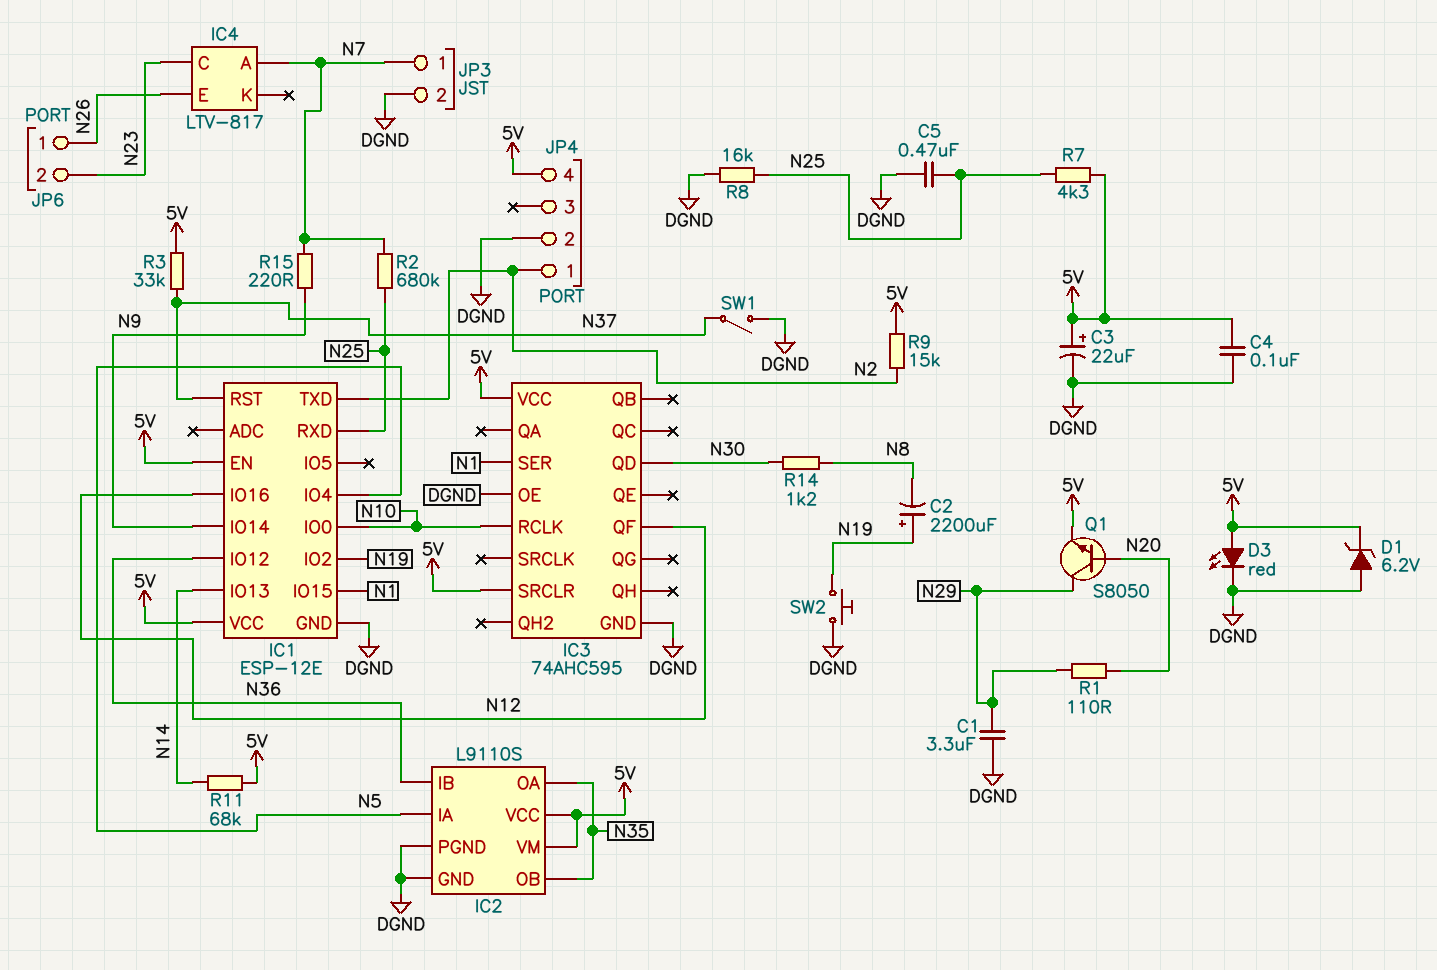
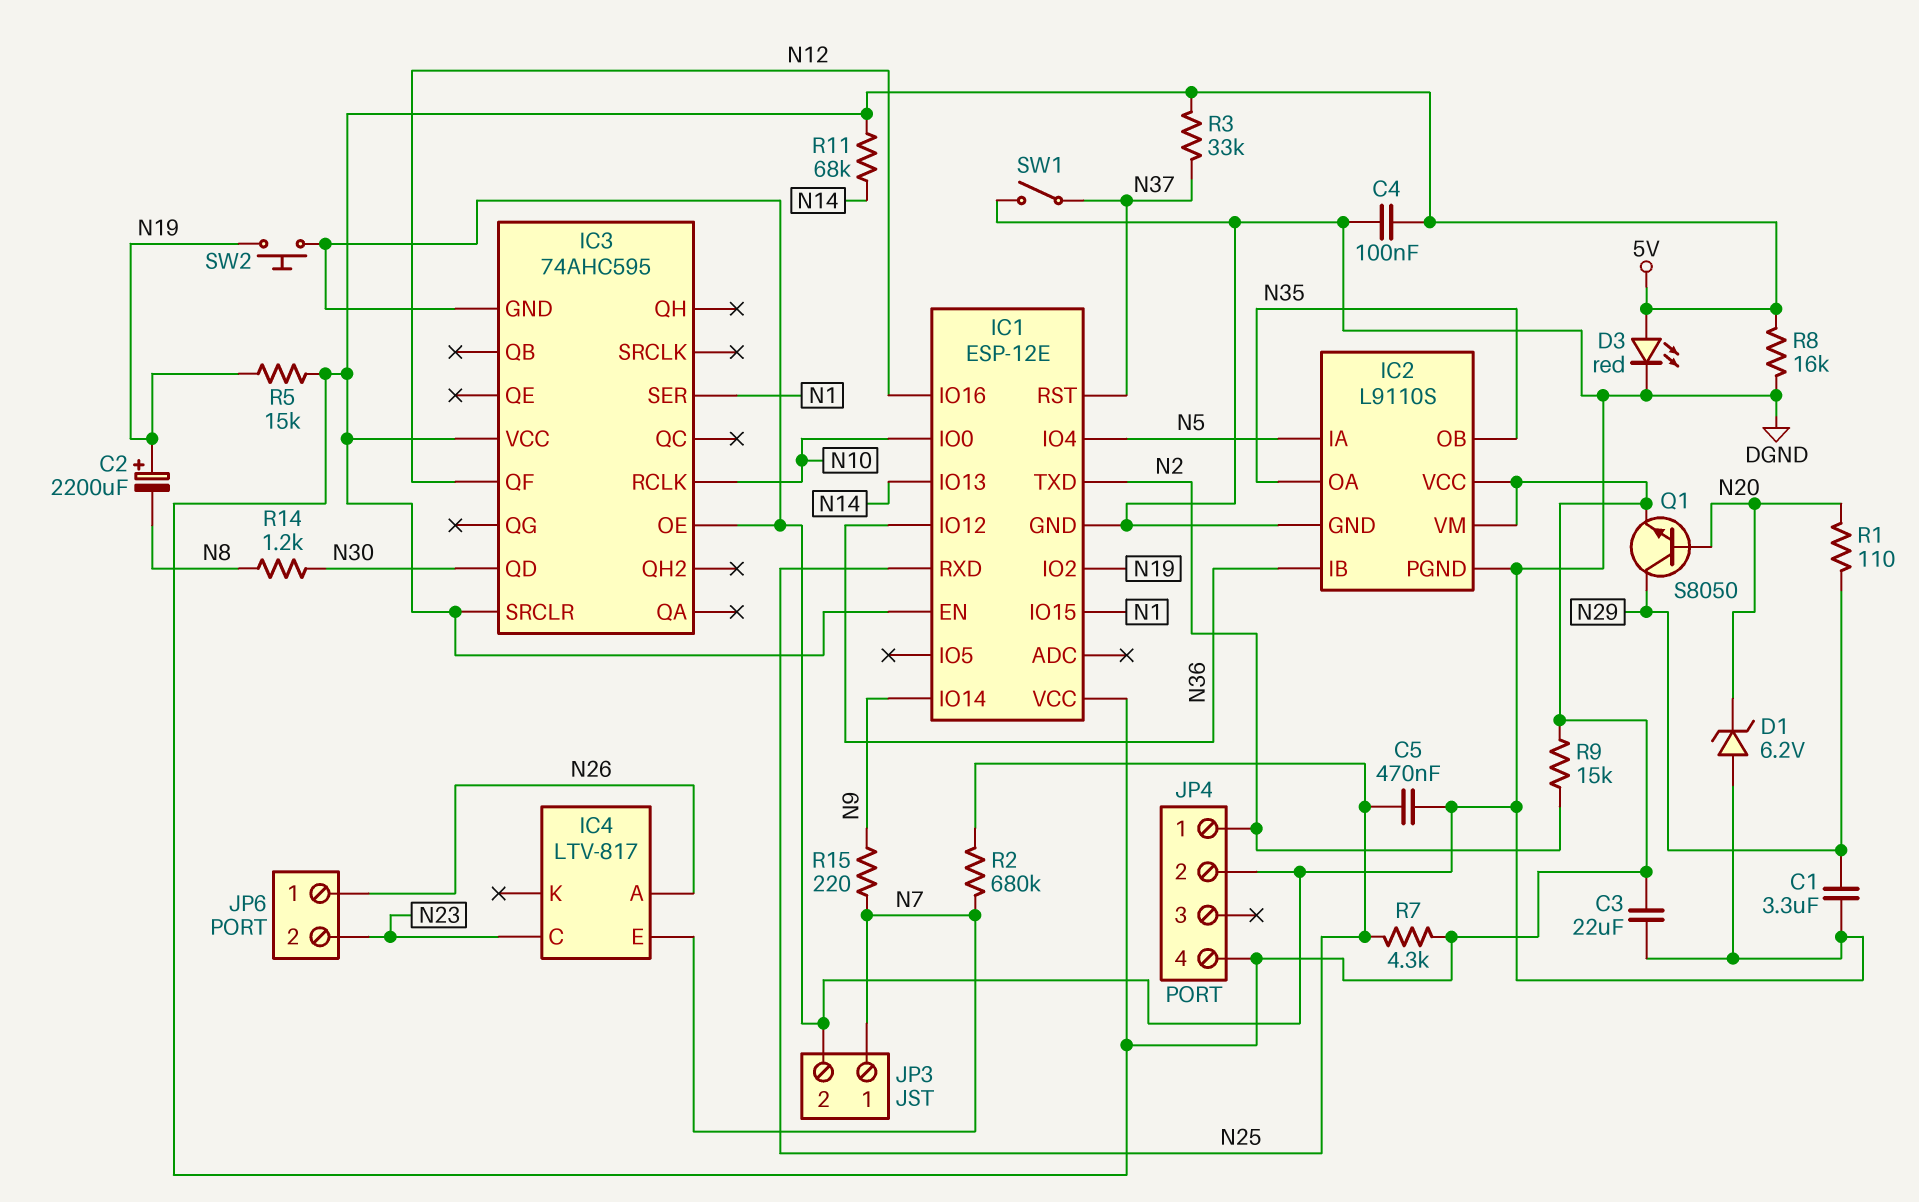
C3: 22uF (plus 5V, minus DGND) -> 22uF (5V, DGND)
D1: zener 6.2V (A DGND, K 5V) -> zener 6.2V (A DGND, K N20)
IC4 pin A: N7 -> N26
IC4 pin E: N26 -> N7
R5: none -> 15k (5V, N19)
R8: 16k (DGND, N25) -> 16k (5V, DGND)

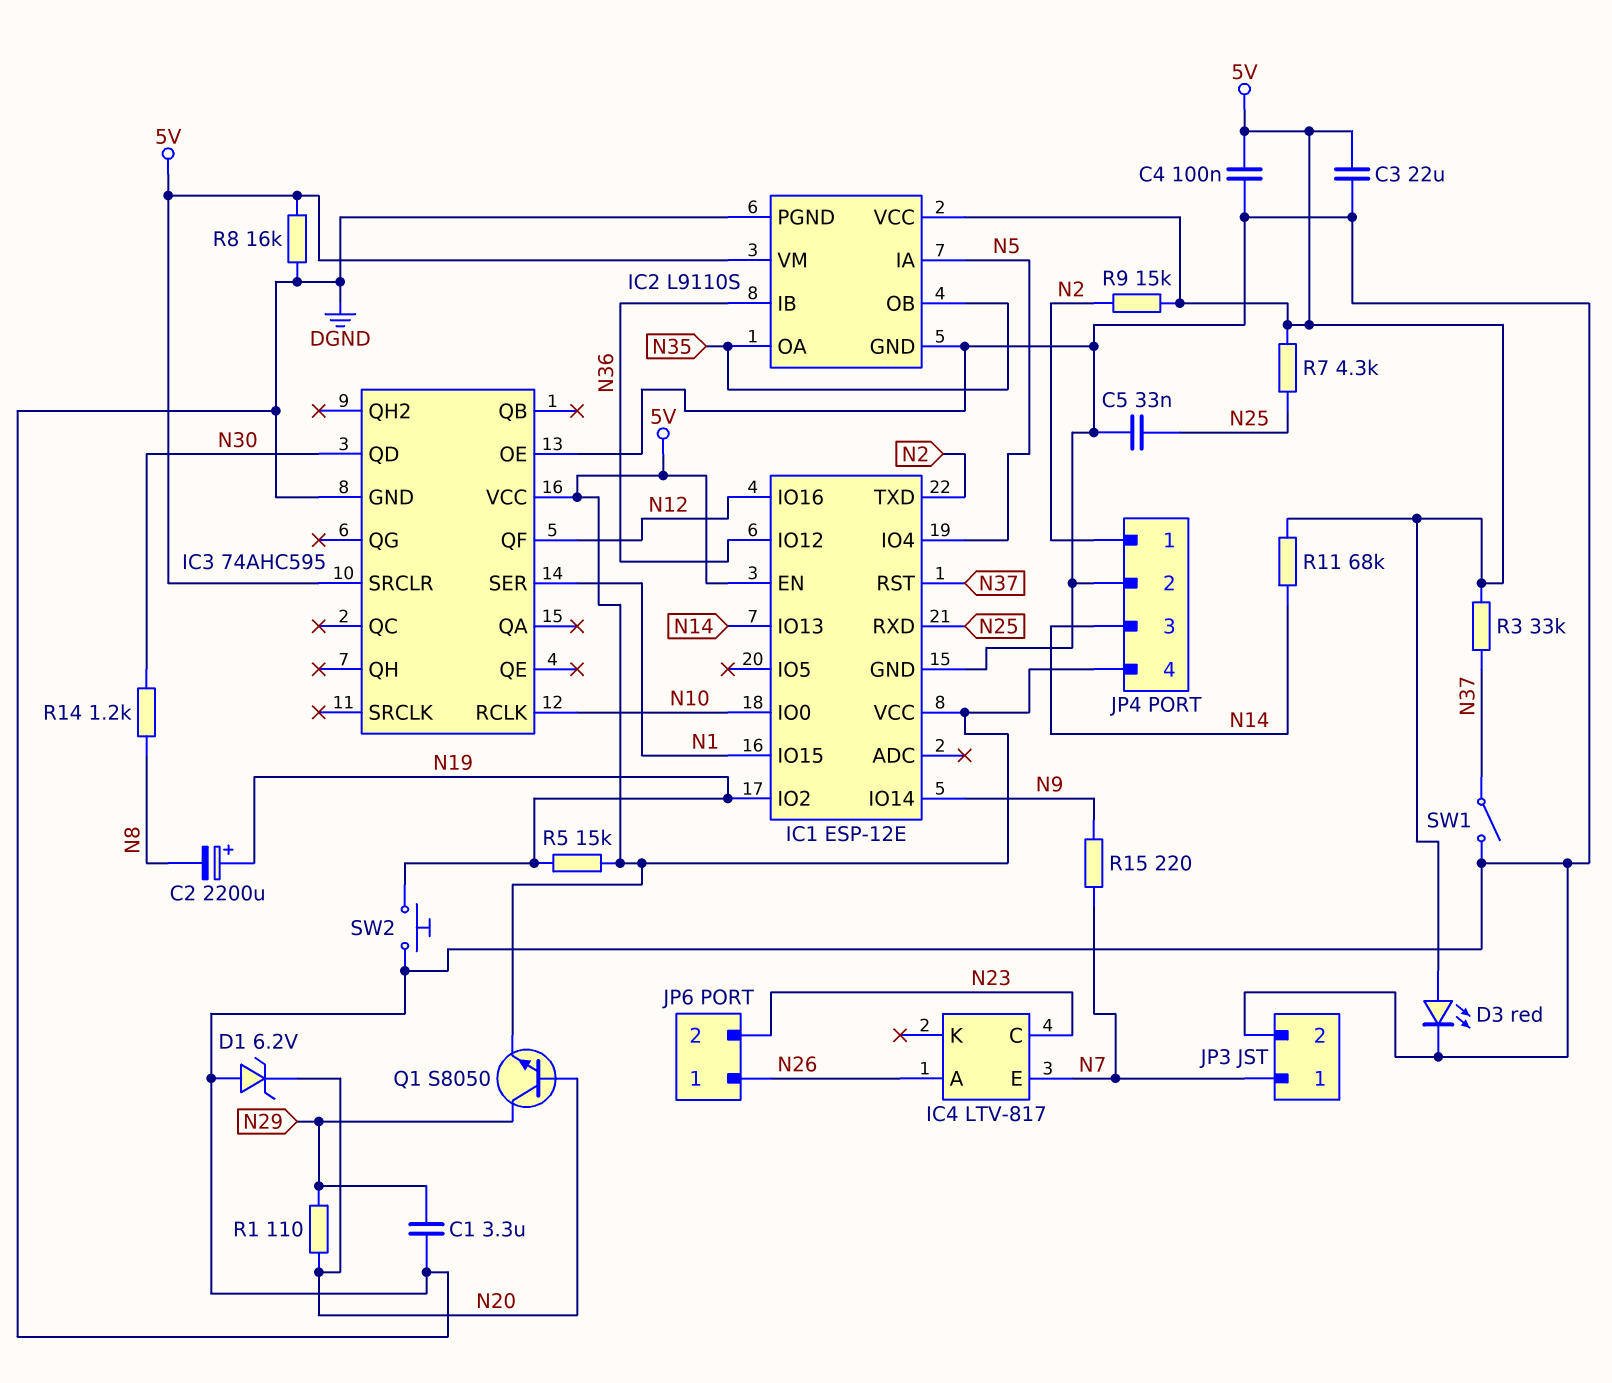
C5: 470nF (DGND, N25) -> 33nF (DGND, N25)
JP4 pin 3: none -> N14
R2: 680k (N7, N25) -> none

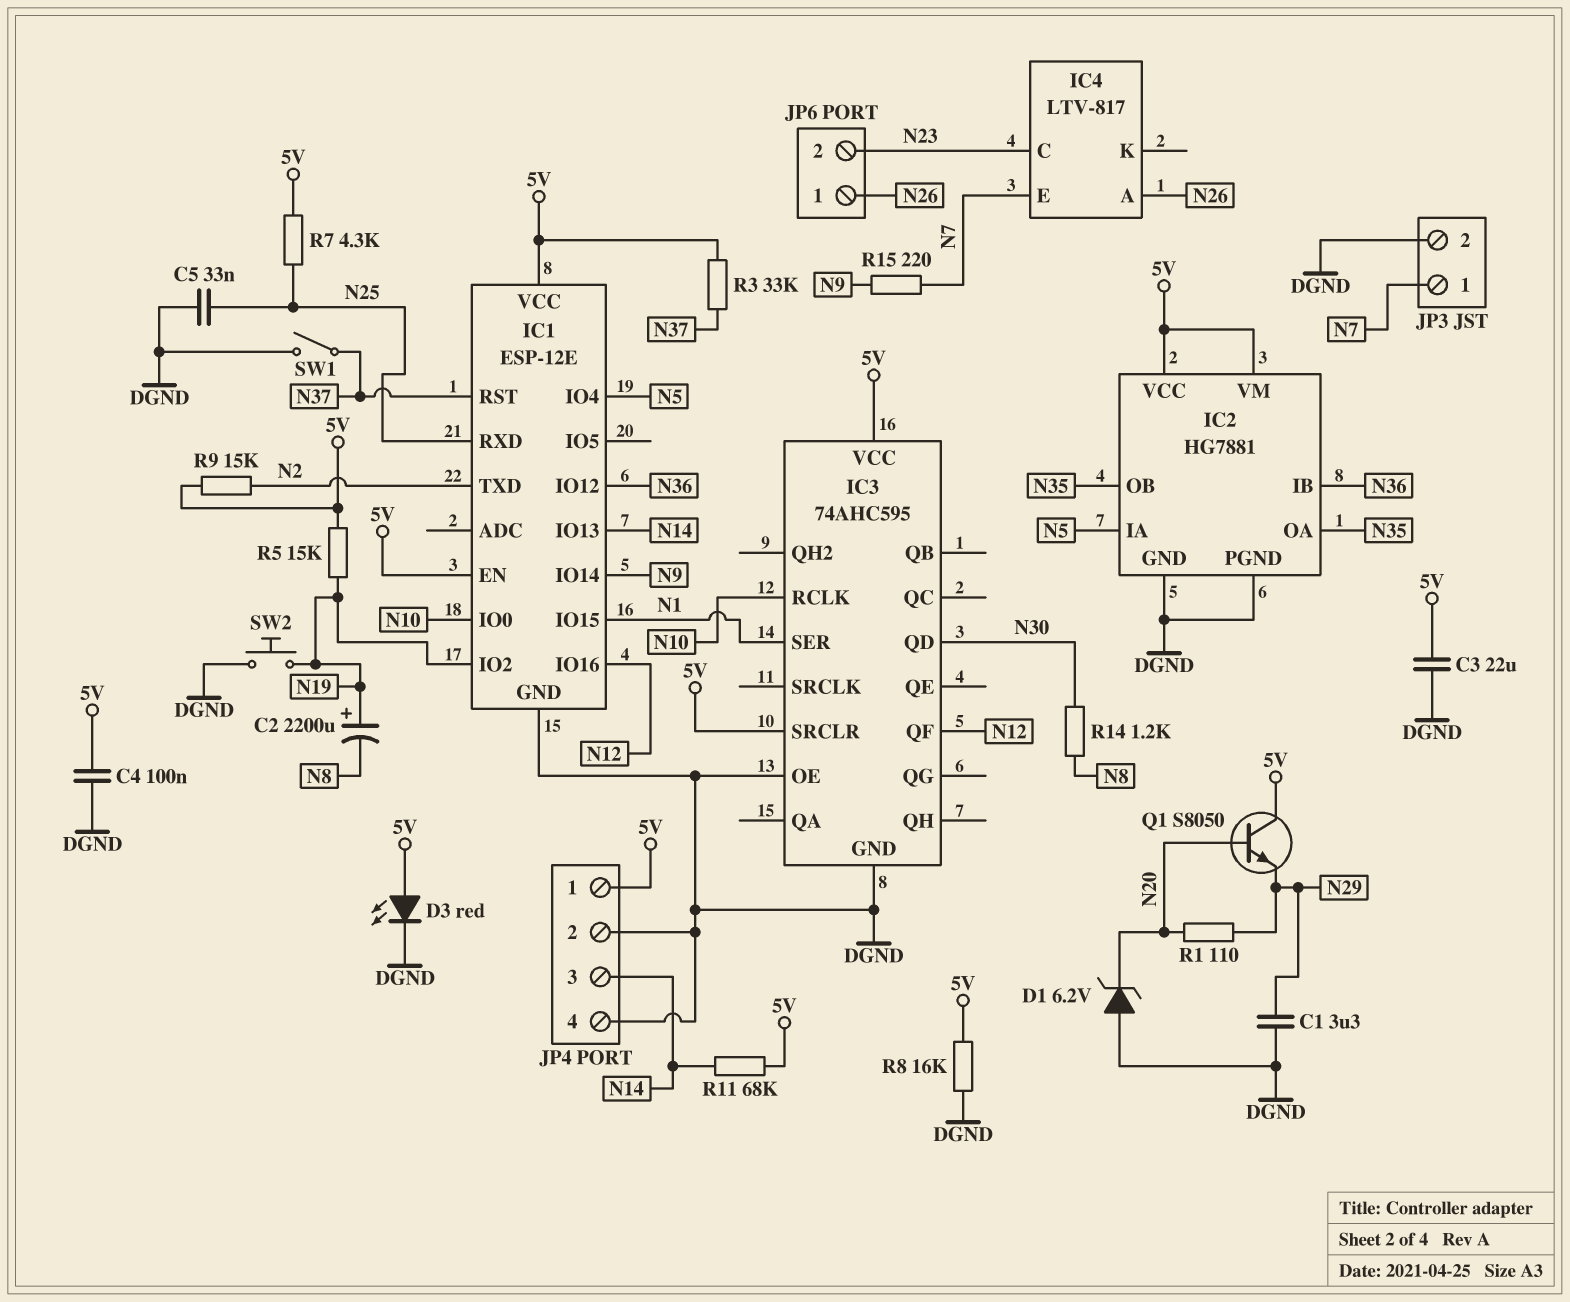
IC2: L9110S -> HG7881
JP4 pin 1: N2 -> 5V
JP4 pin 4: 5V -> DGND
Q1: NPN S8050 (B N20, C N29, E 5V) -> NPN S8050 (B N20, C 5V, E N29)

